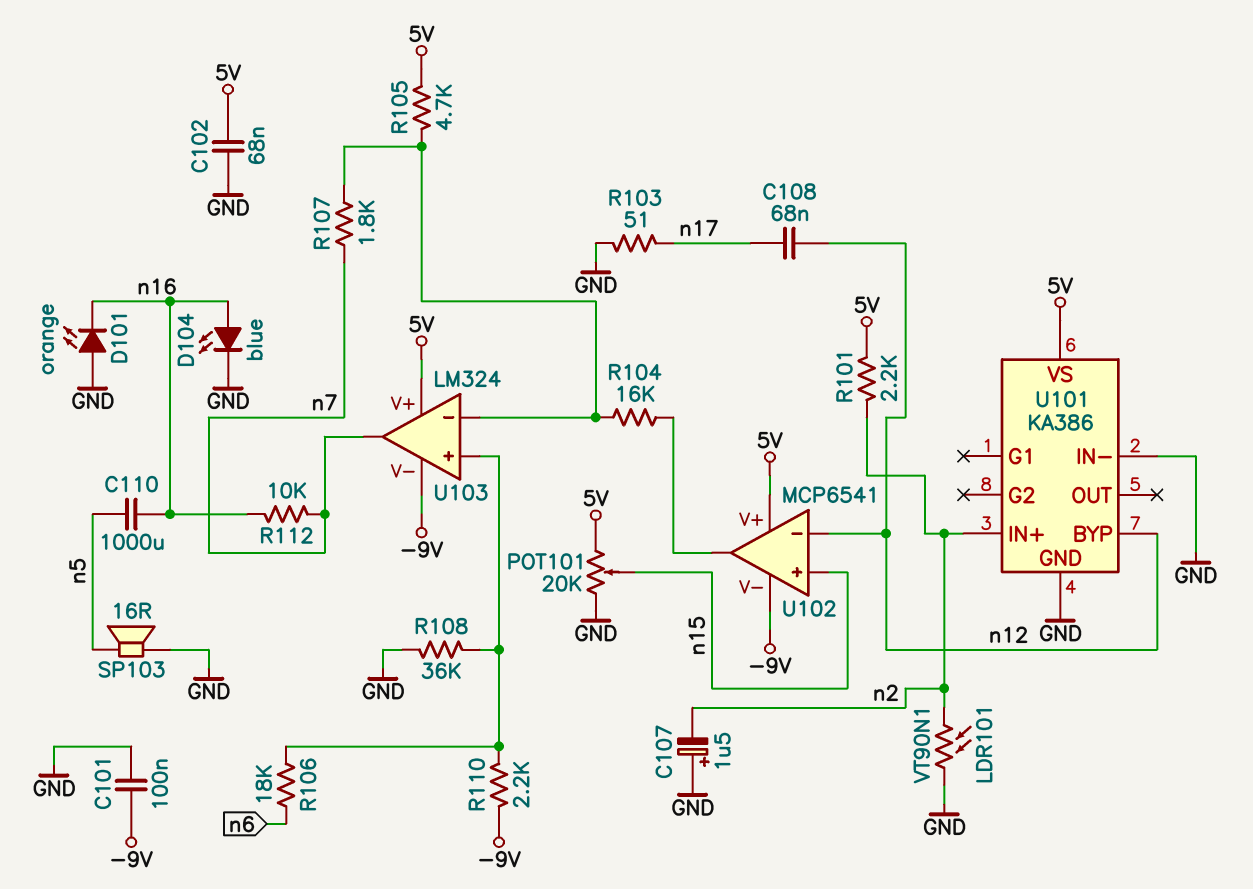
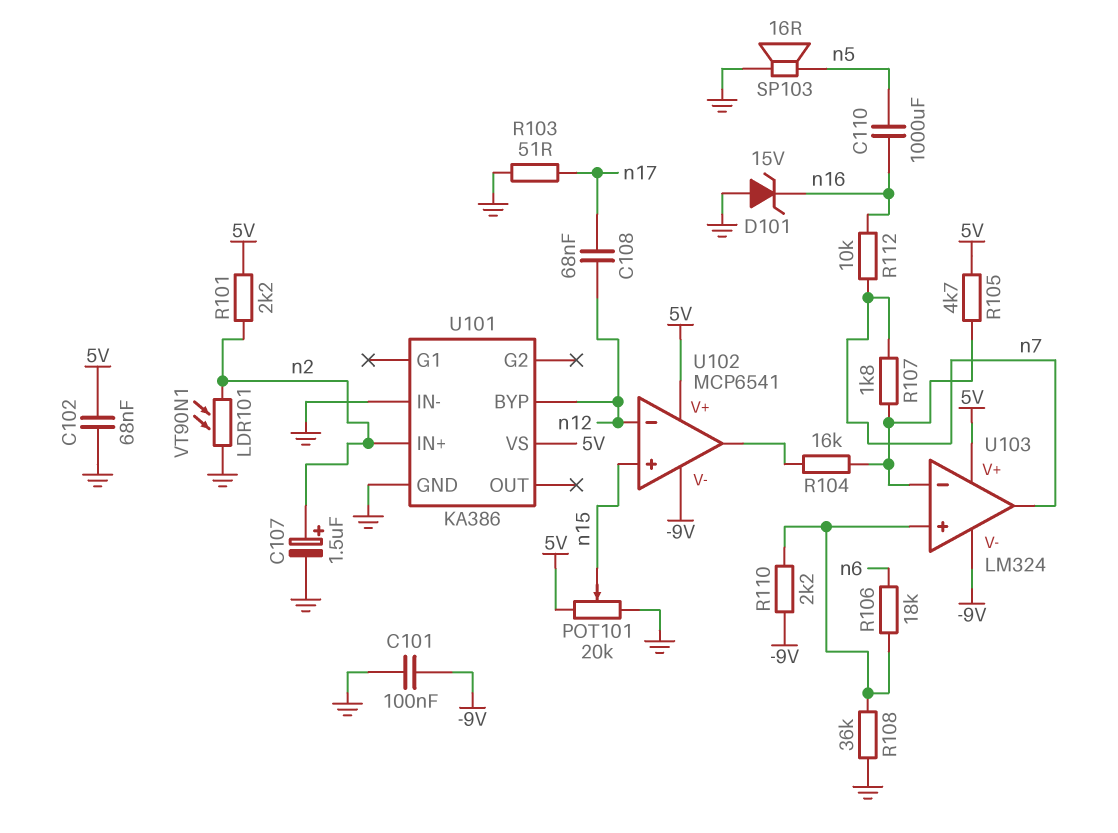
C107: 1.5uF (plus GND, minus n2) -> 1.5uF (plus n2, minus GND)
D101: LED orange (A GND, K n16) -> zener 15V (A GND, K n16)
D104: LED blue (A n16, K GND) -> none

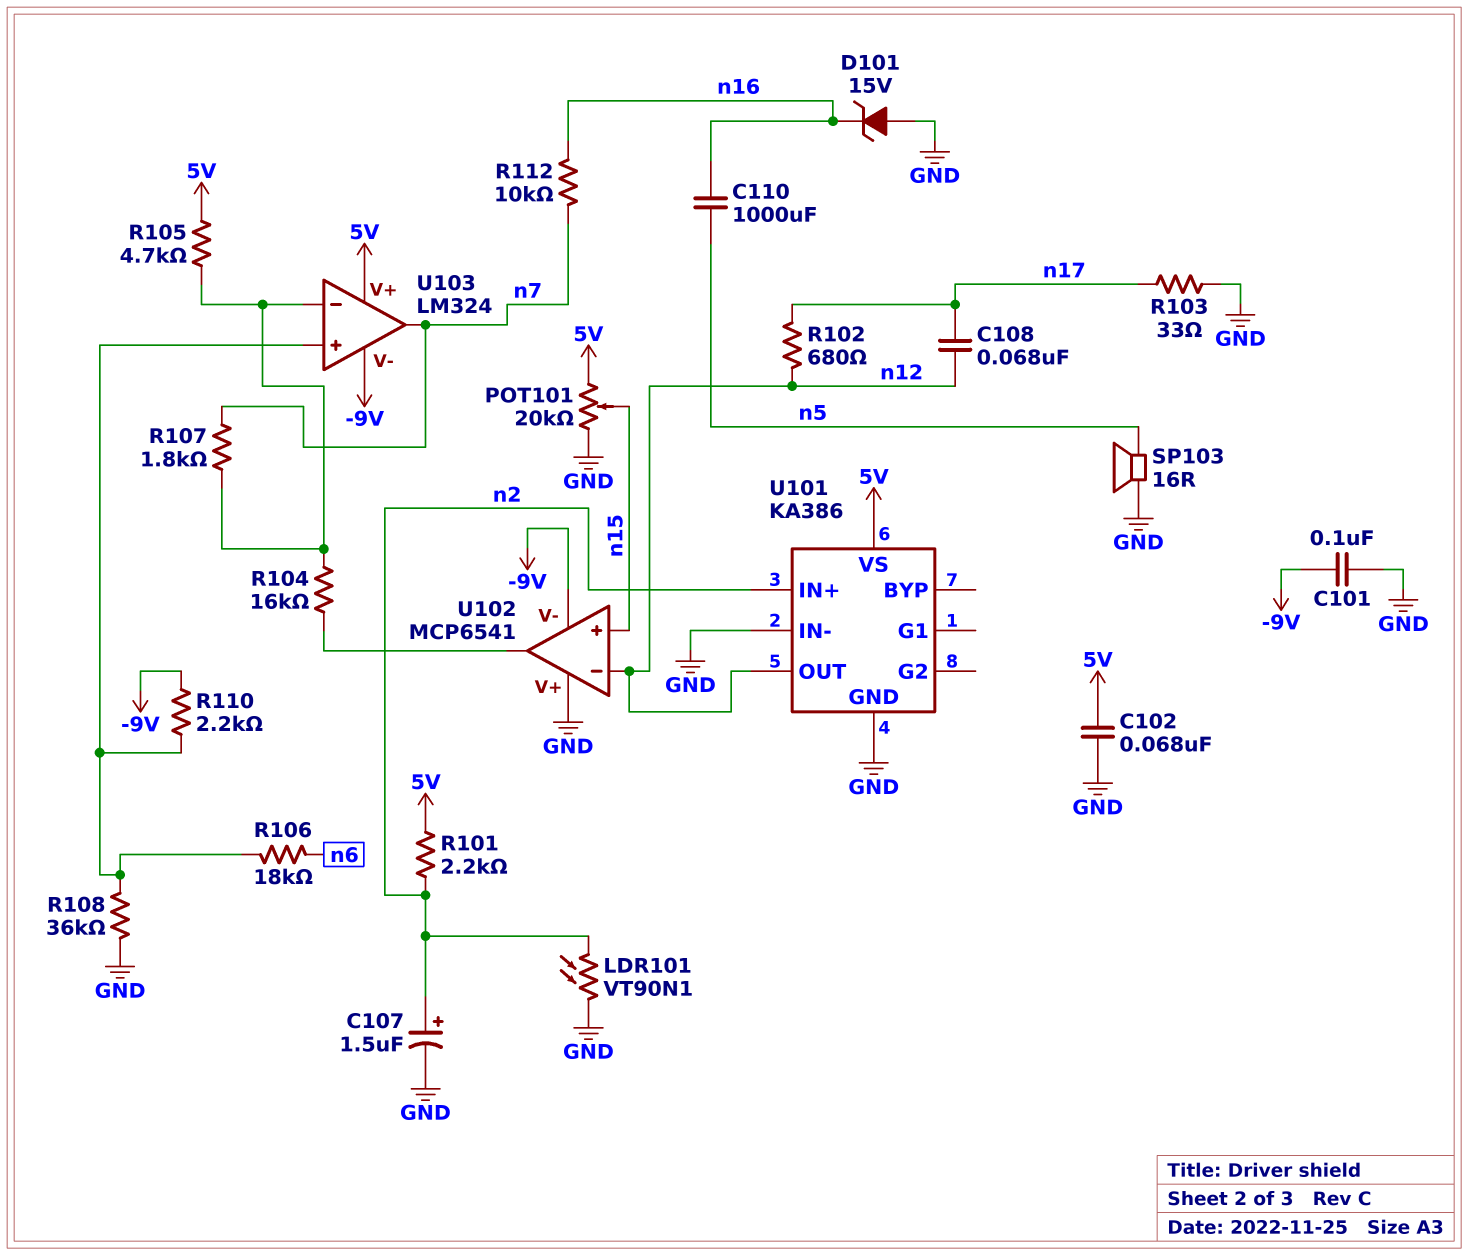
R102: none -> 680 (n12, n17)
R103: 51 (GND, n17) -> 33 (GND, n17)
U101 pin BYP: n12 -> none
U101 pin OUT: none -> n12
U102 pin V+: 5V -> GND

